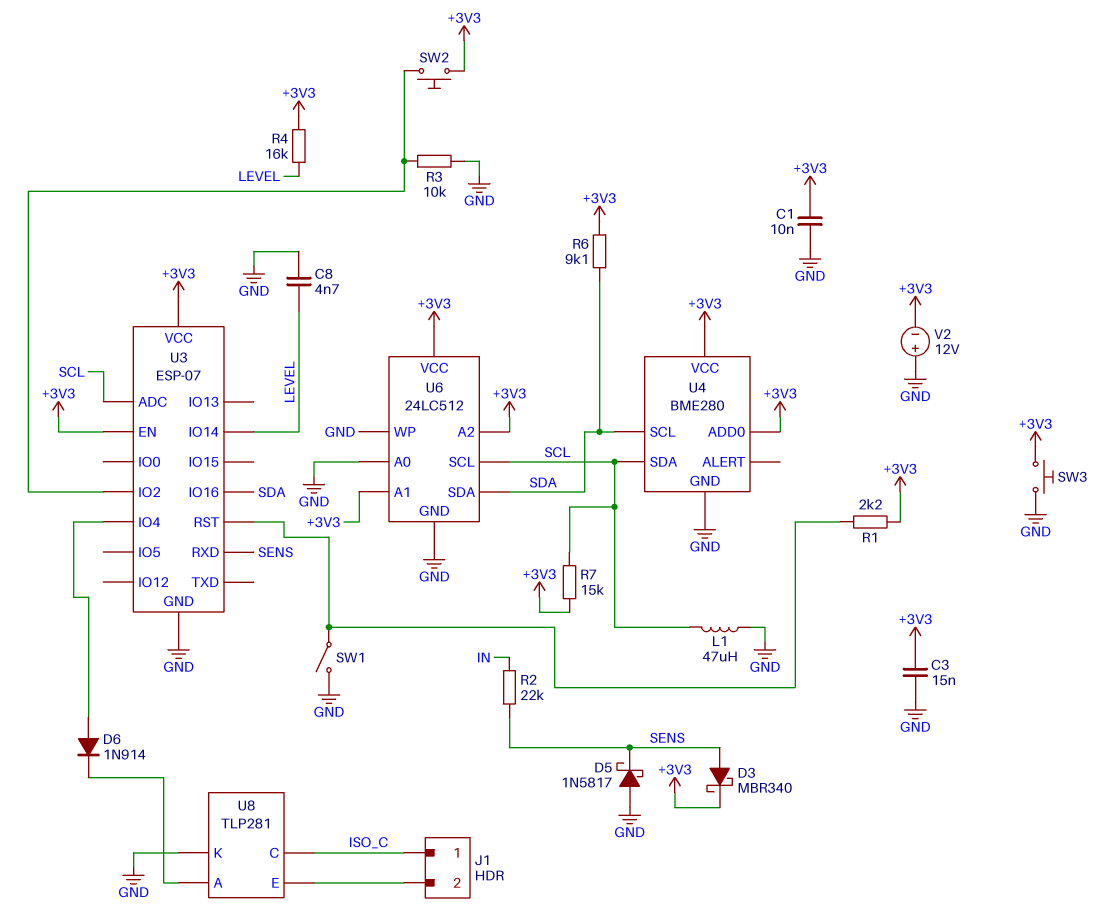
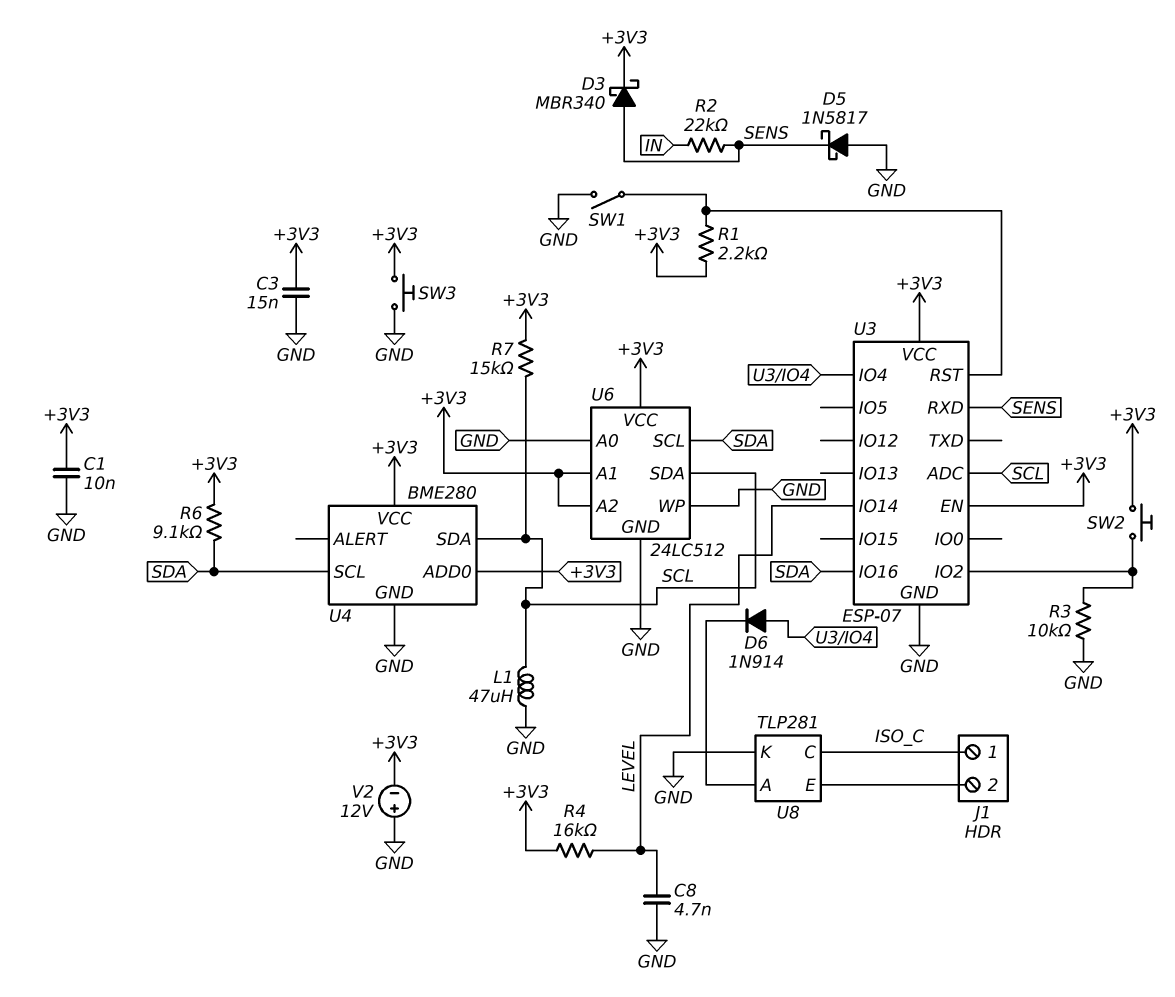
U6 pin SCL: SCL -> SDA
U6 pin SDA: SDA -> SCL

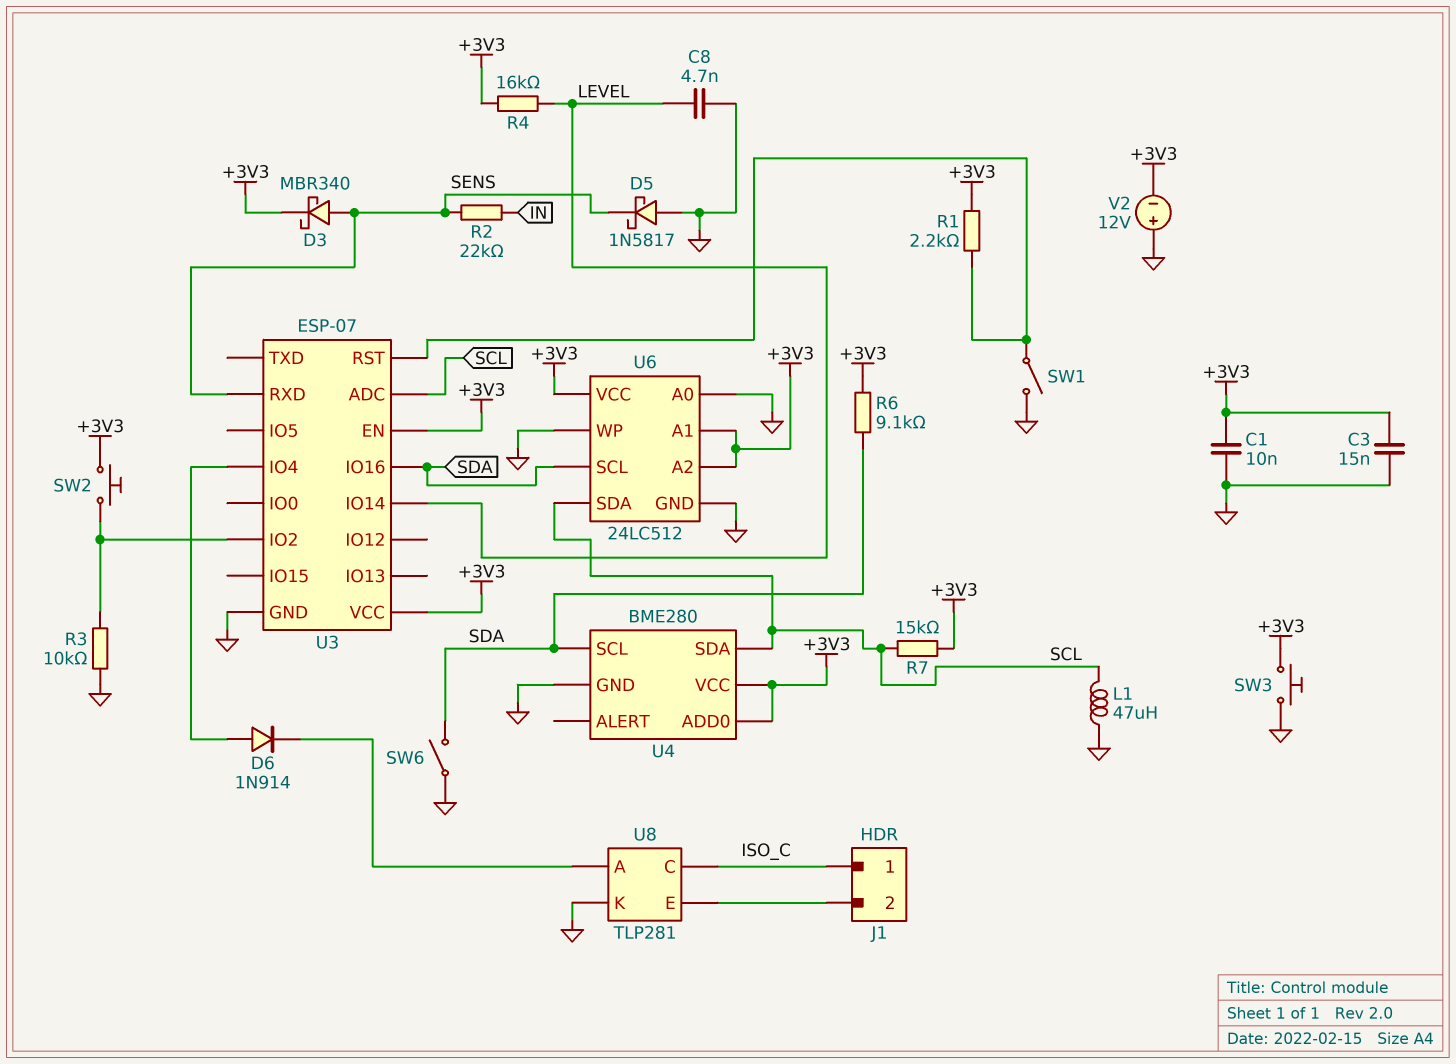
SW6: none -> switch (GND, SDA)

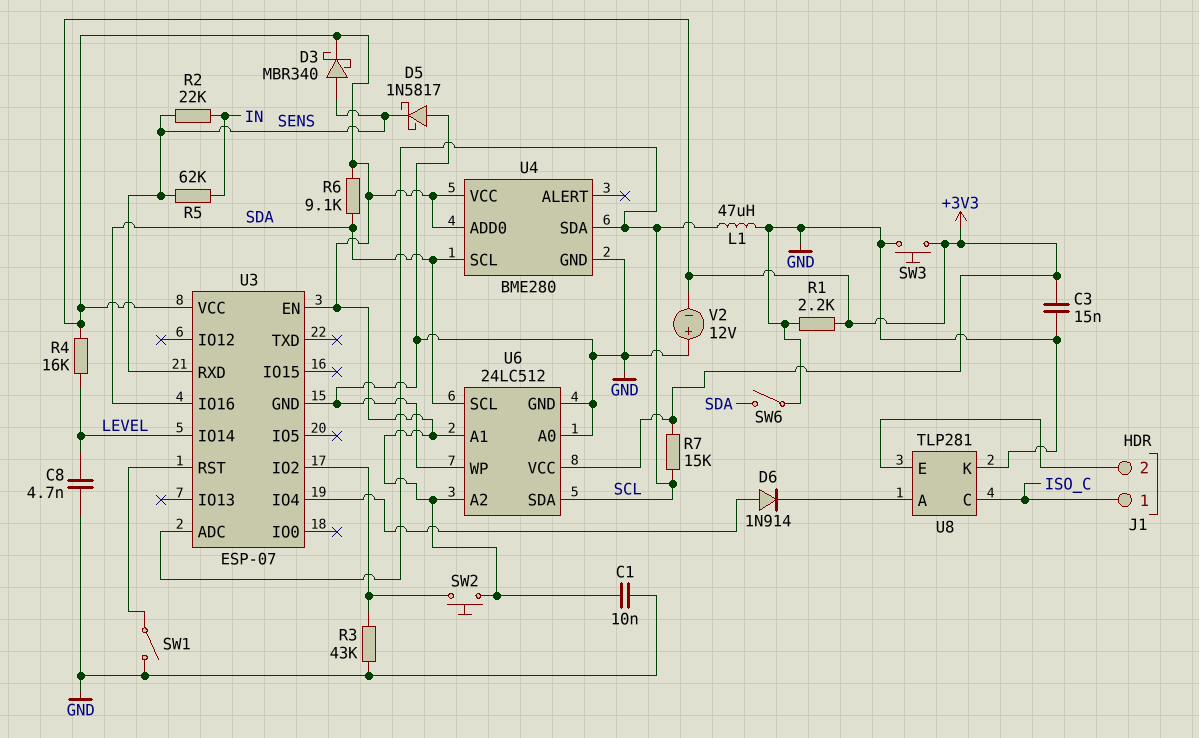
R1: 2.2k (+3V3, U3/RST) -> 2.2k (+3V3, GND)
R3: 10k (GND, U3/IO2) -> 43k (GND, U3/IO2)
R5: none -> 62k (IN, SENS)

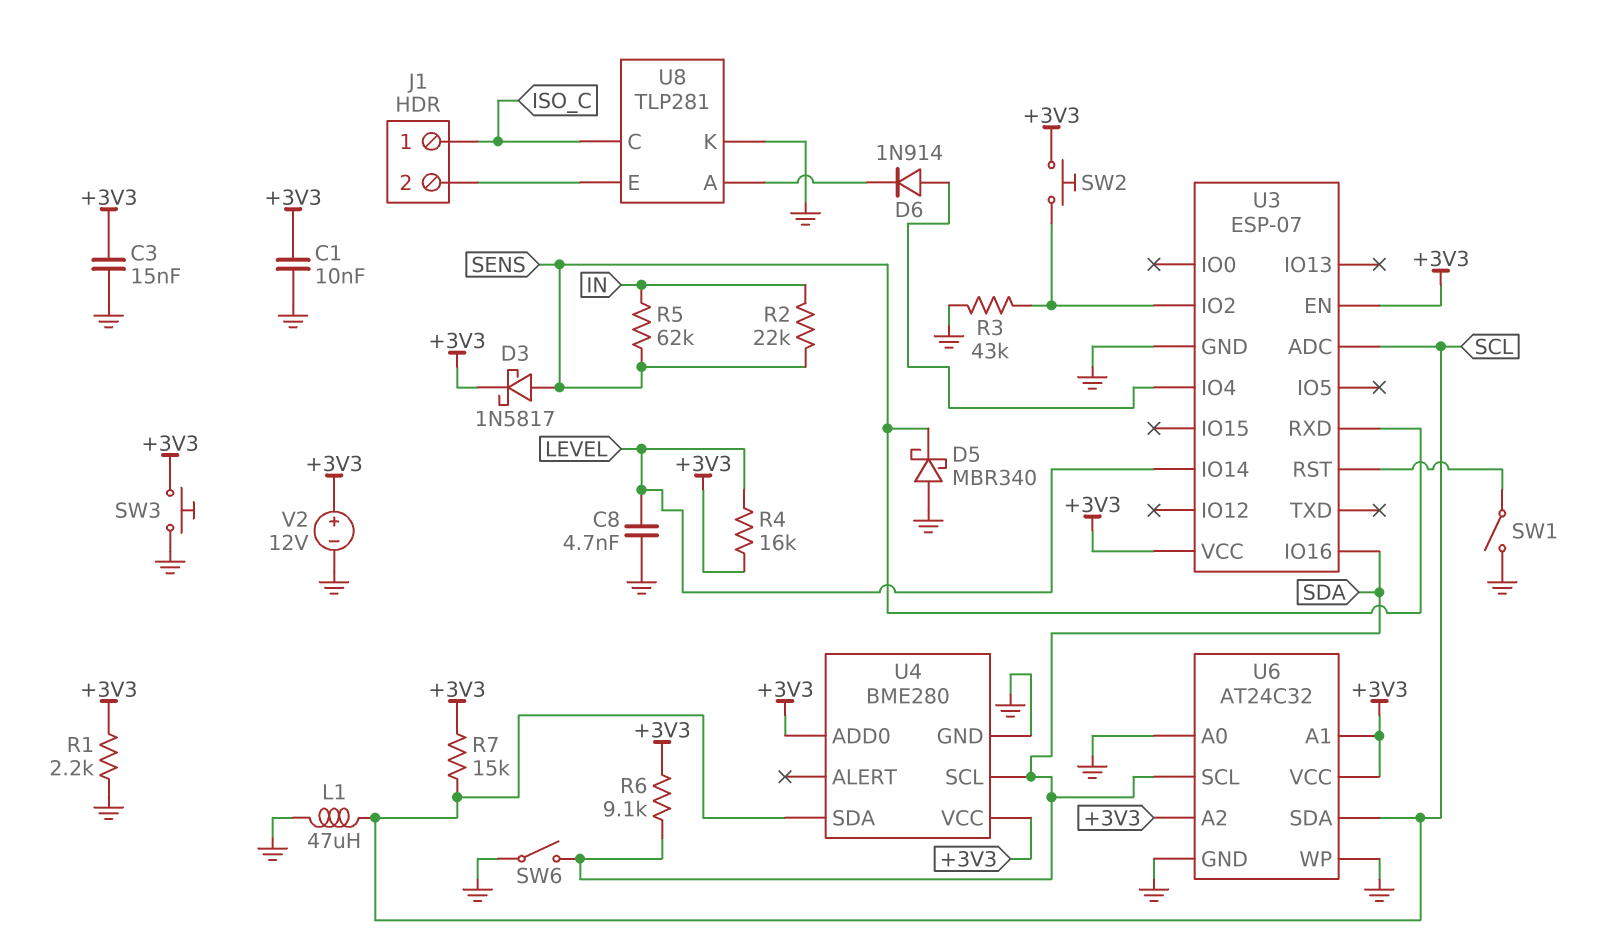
D3: schottky MBR340 (A SENS, K +3V3) -> schottky 1N5817 (A SENS, K +3V3)
D5: schottky 1N5817 (A GND, K SENS) -> schottky MBR340 (A GND, K SENS)
U6: 24LC512 -> AT24C32
V2: 12V (plus GND, minus +3V3) -> 12V (plus +3V3, minus GND)

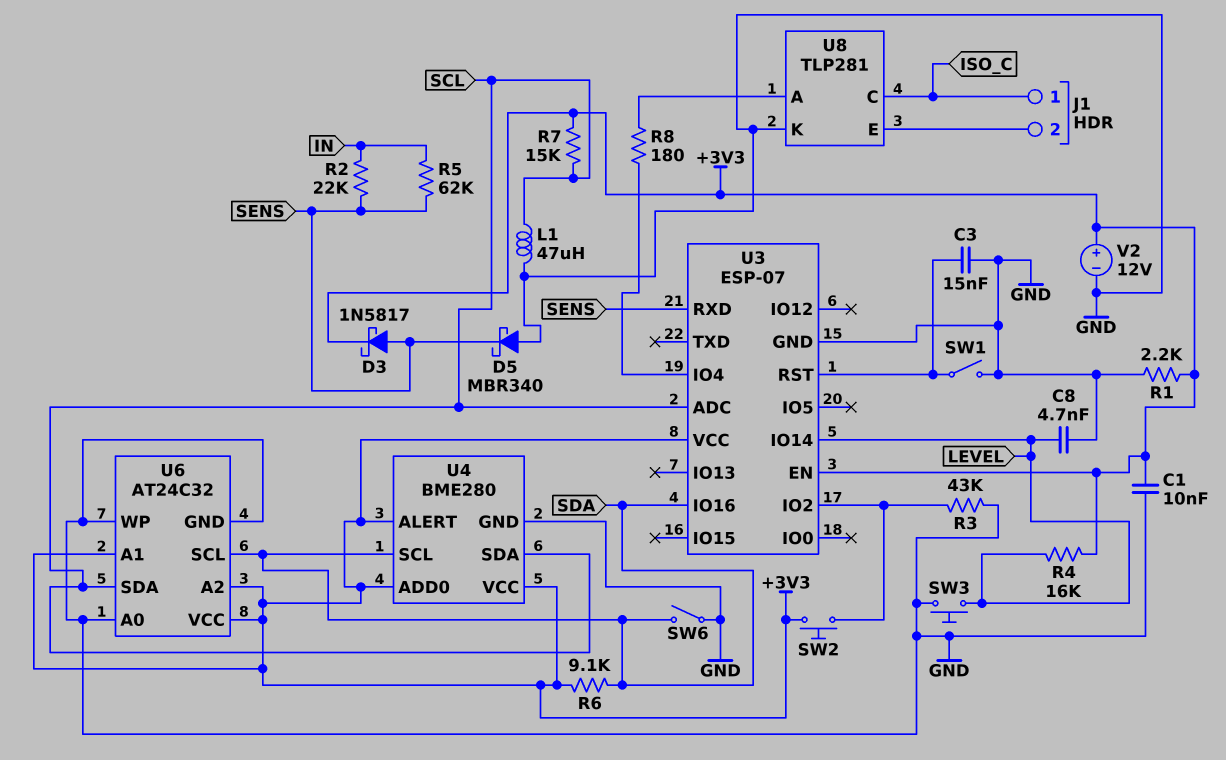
C3: 15nF (+3V3, GND) -> 15nF (GND, U3/RST)
D6: diode 1N914 (A U3/IO4, K U8/A) -> none
R8: none -> 180 (U3/IO4, U8/A)
SW3: button (+3V3, GND) -> button (GND, LEVEL)
U4 pin ALERT: none -> +3V3

